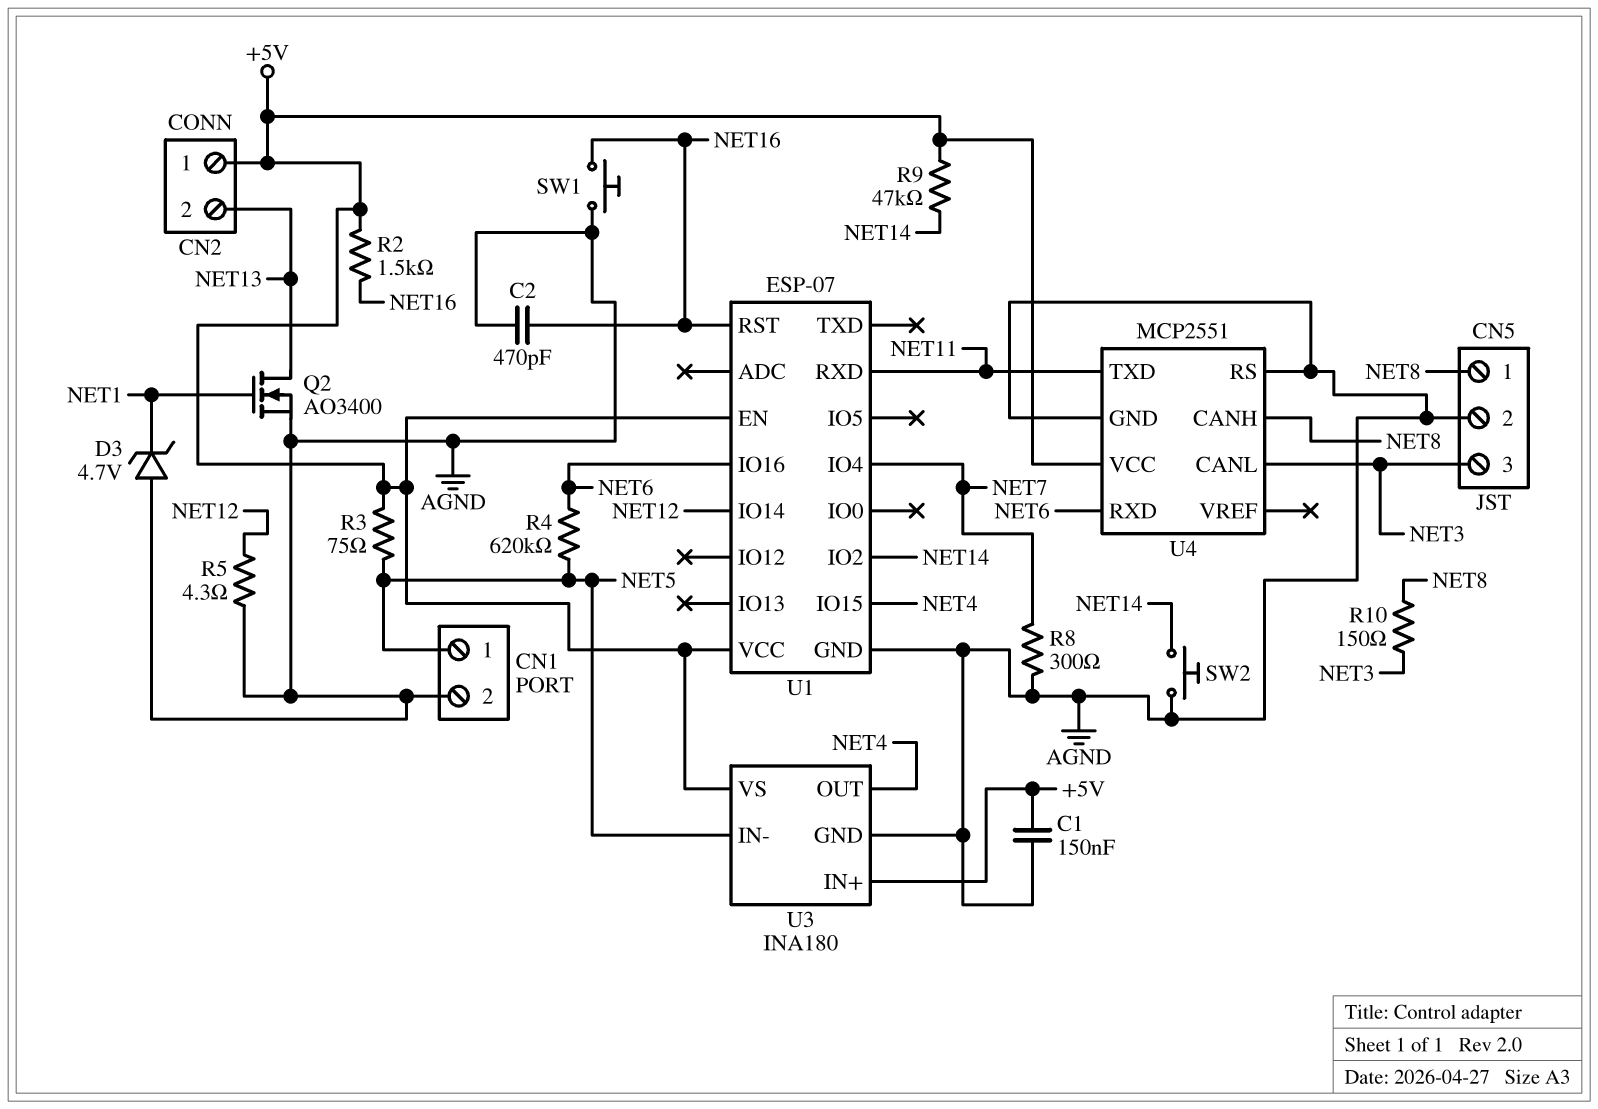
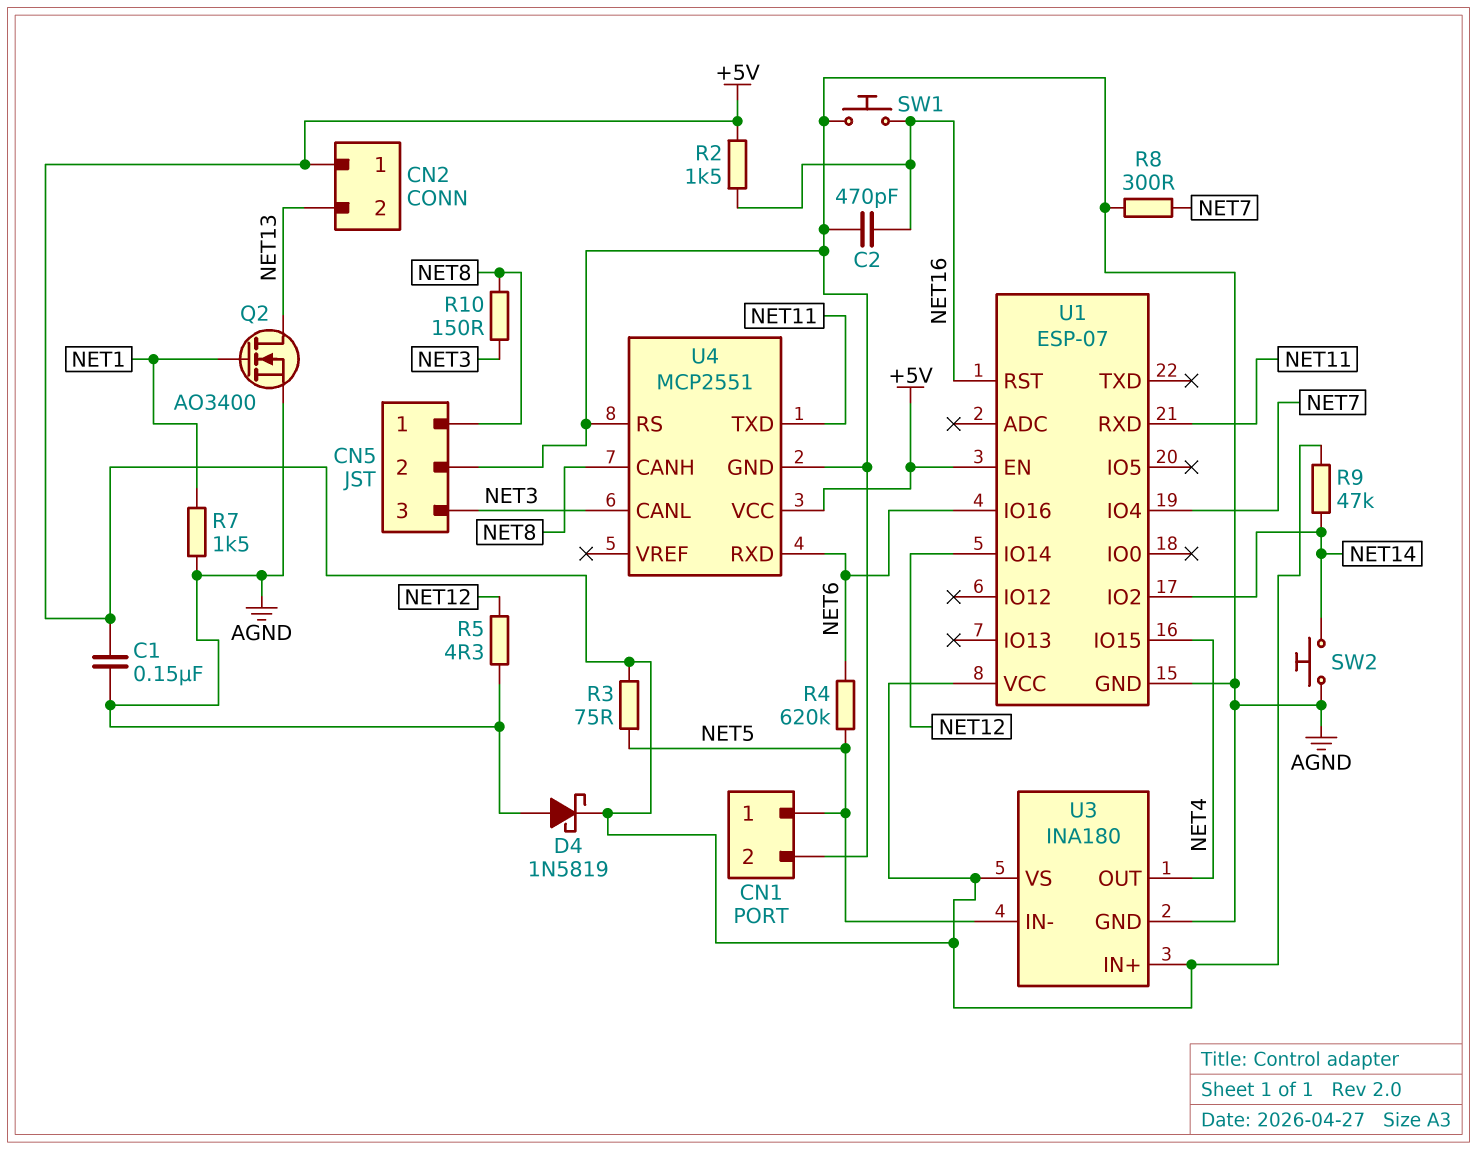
D3: zener 4.7V (A AGND, K NET1) -> none
D4: none -> schottky 1N5819 (A AGND, K +5V)
R7: none -> 1.5k (AGND, NET1)

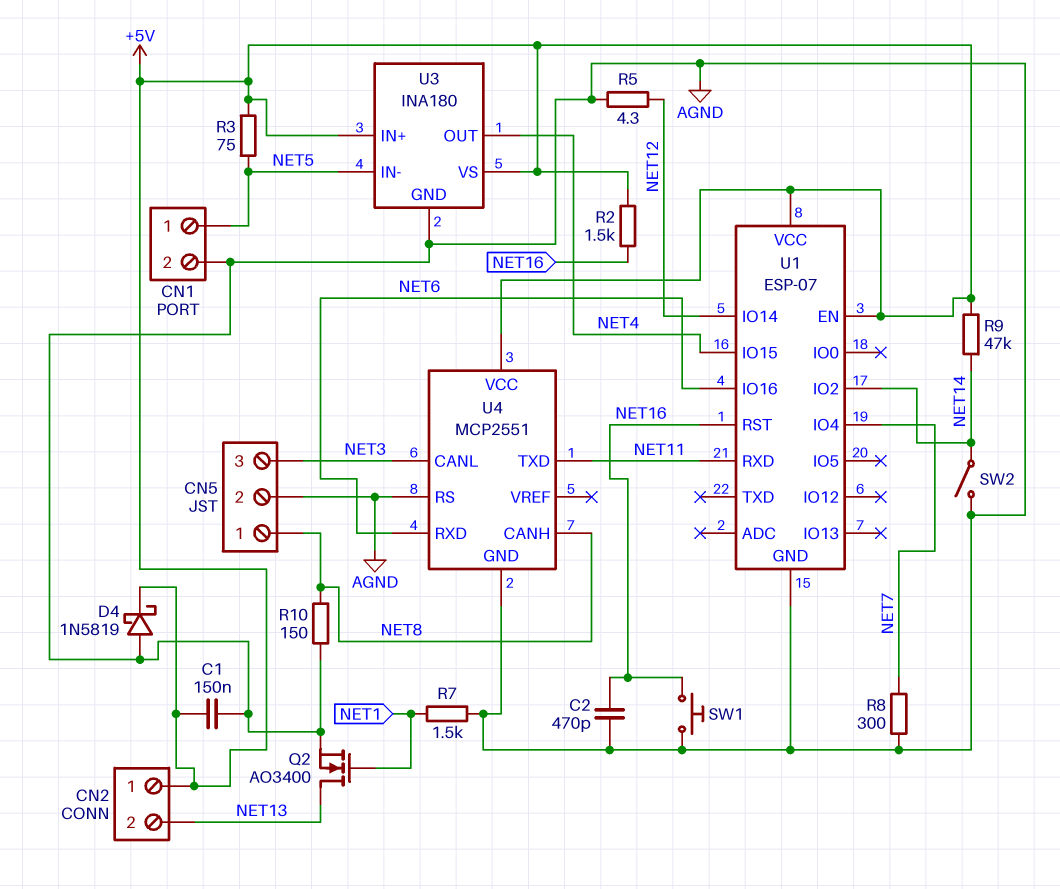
R4: 620k (NET5, NET6) -> none
R10: 150 (NET3, NET8) -> 150 (AGND, NET8)
SW2: button (AGND, NET14) -> switch (AGND, NET14)

